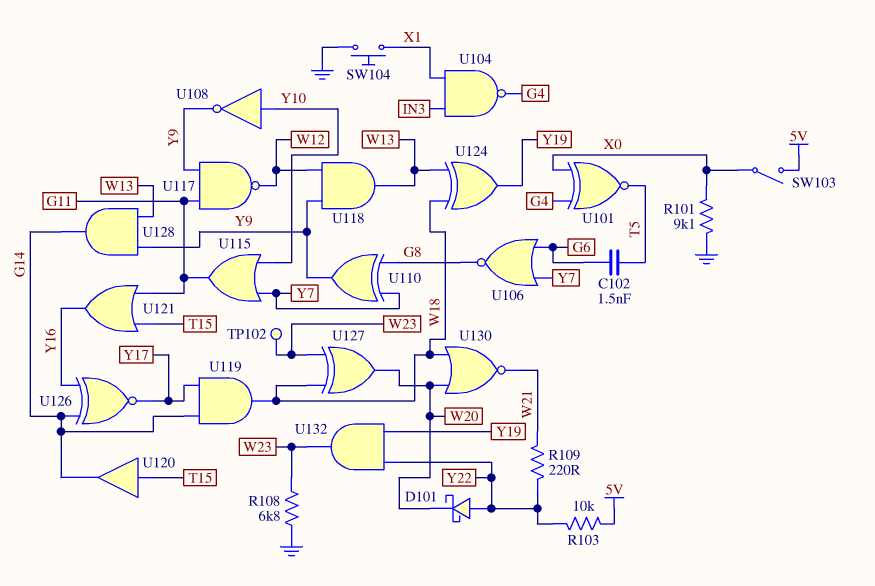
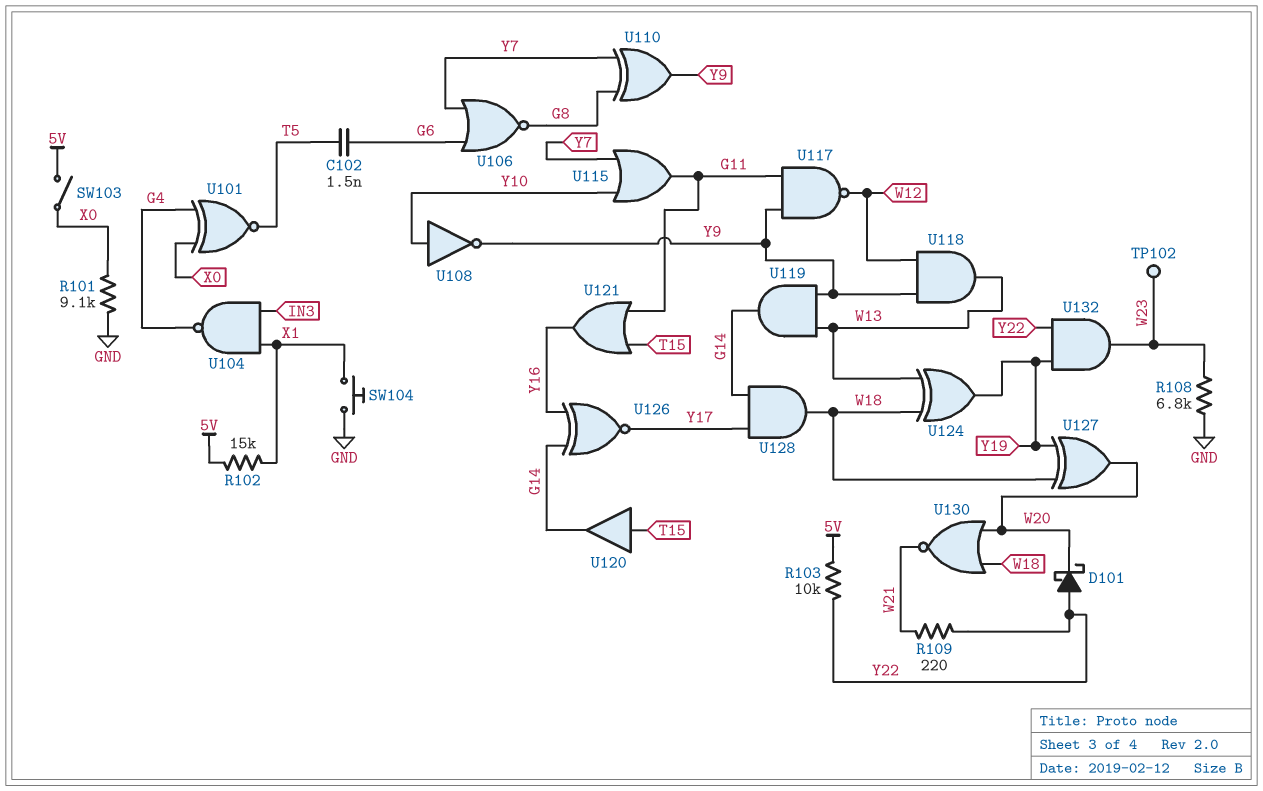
R102: none -> 15k (5V, X1)
U119: AND (in G14, in Y17, out W18) -> AND (in W13, in Y9, out G14)
U127: XOR (in W18, in W23, out W20) -> XOR (in W18, in Y19, out W20)
U128: AND (in W13, in Y9, out G14) -> AND (in G14, in Y17, out W18)

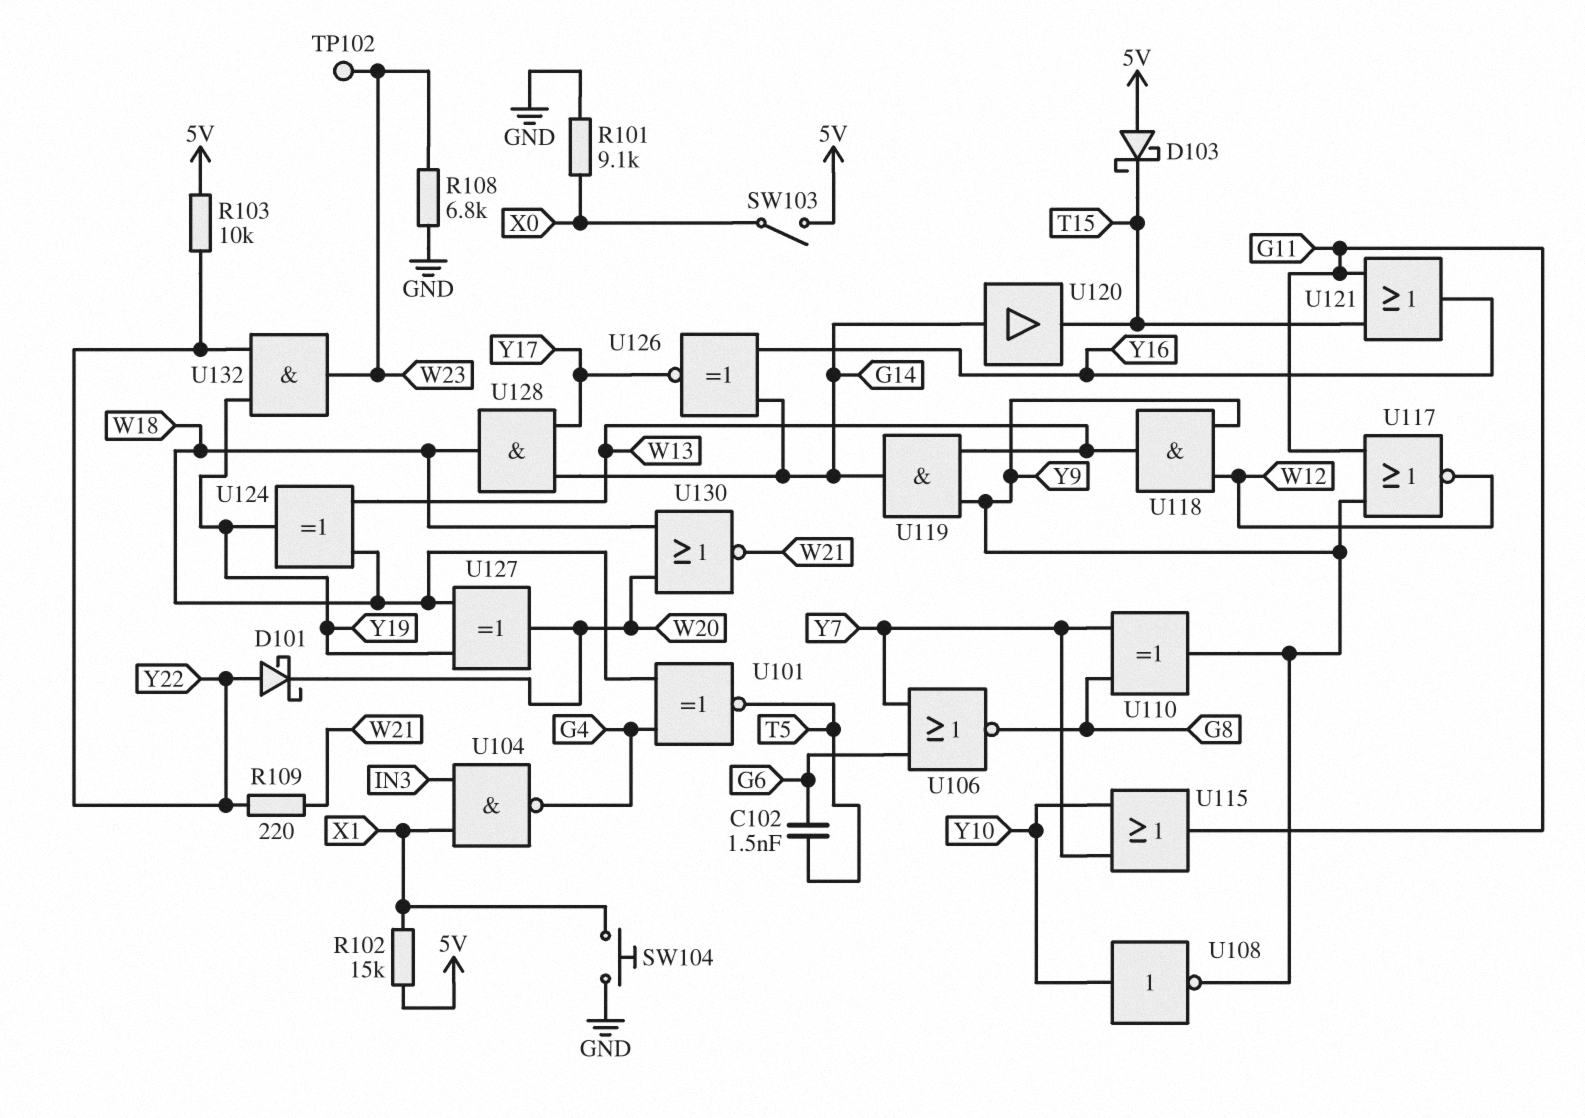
D103: none -> schottky (A 5V, K T15)
U101: XNOR (in G4, in X0, out T5) -> XNOR (in G4, in W18, out T5)
U117: NAND (in G11, in Y9, out W12) -> NOR (in G11, in Y9, out W12)
U120: buffer (in T15, out G14) -> buffer (in G14, out T15)

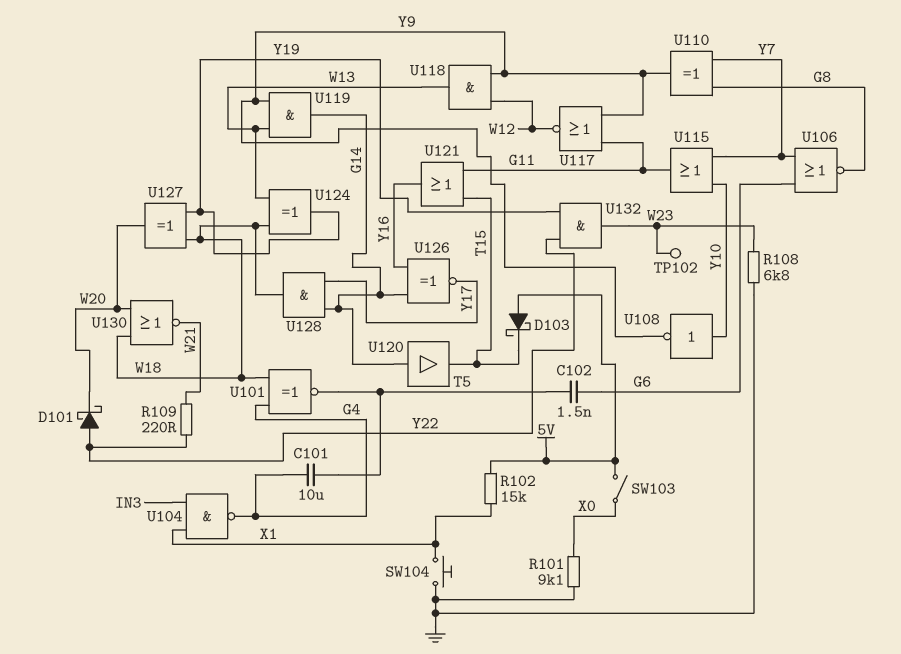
C101: none -> 10uF (G4, T5)
R103: 10k (5V, Y22) -> none

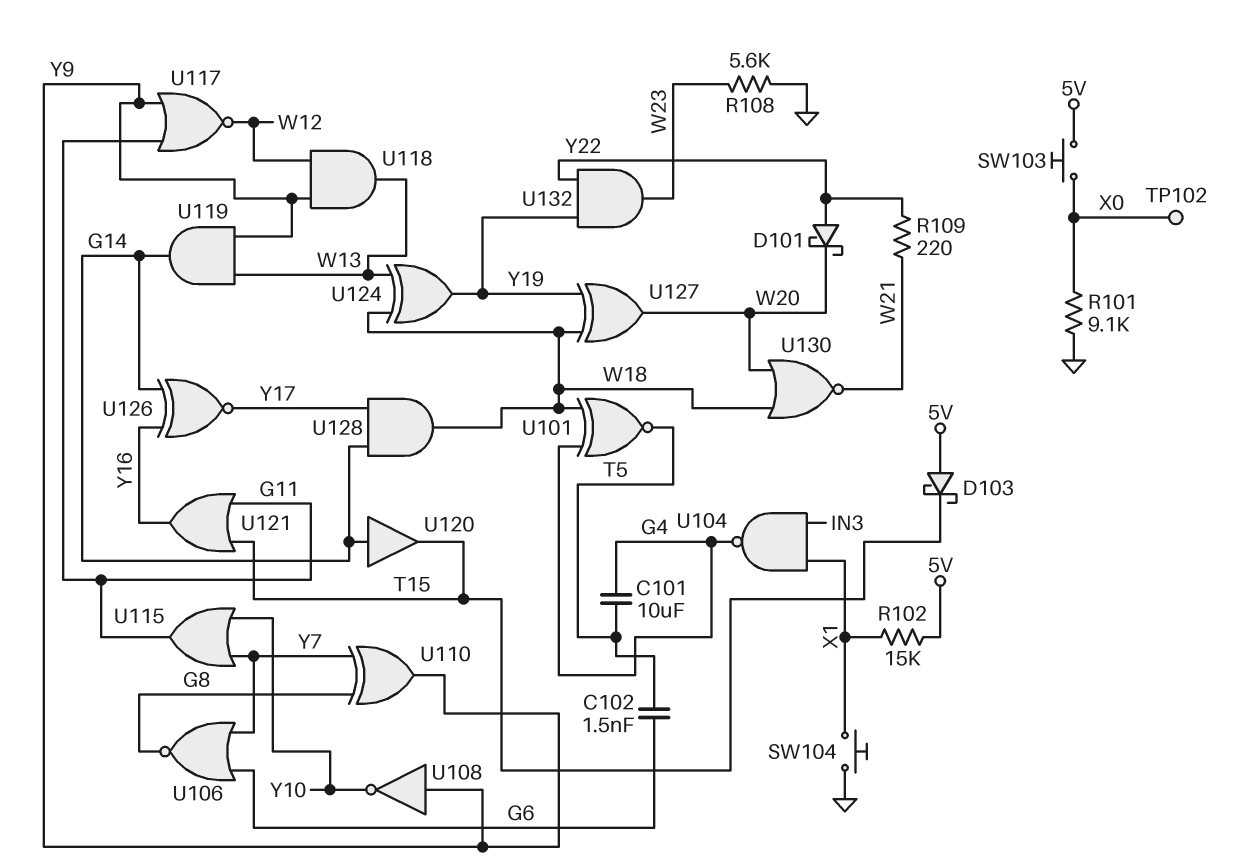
R108: 6.8k (GND, W23) -> 5.6k (GND, W23)
SW103: switch (5V, X0) -> button (5V, X0)
TP102: test point (W23) -> test point (X0)
U108: NOT (in Y10, out Y9) -> NOT (in Y9, out Y10)

